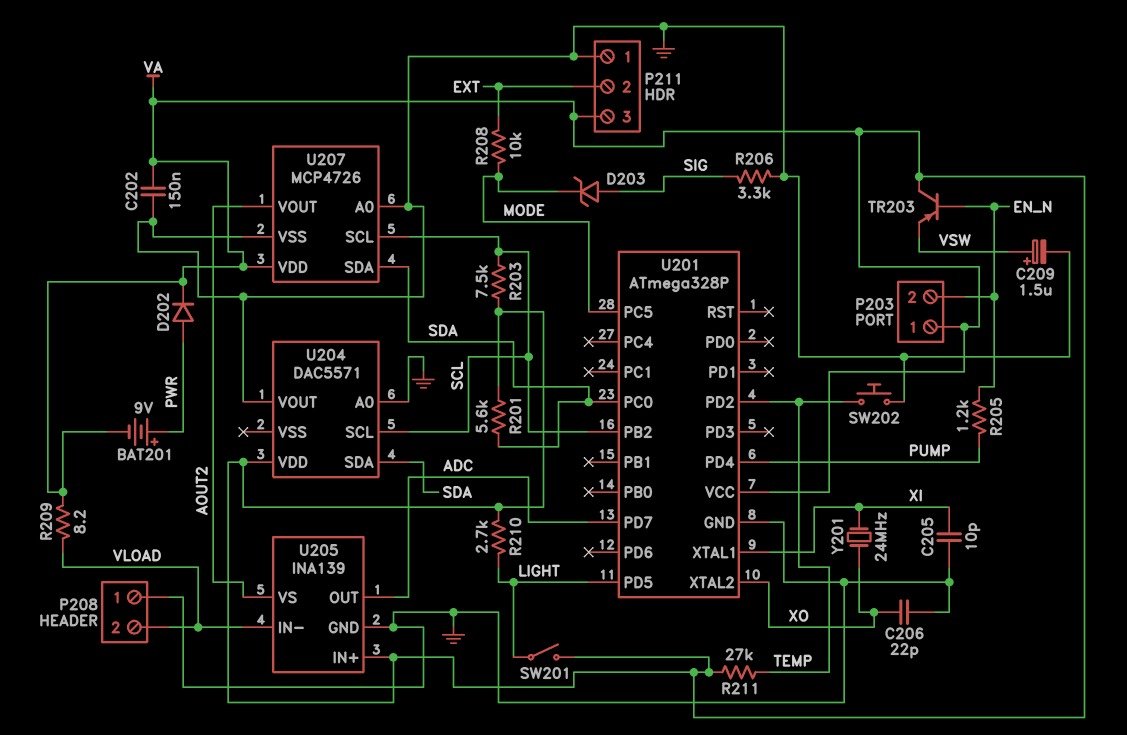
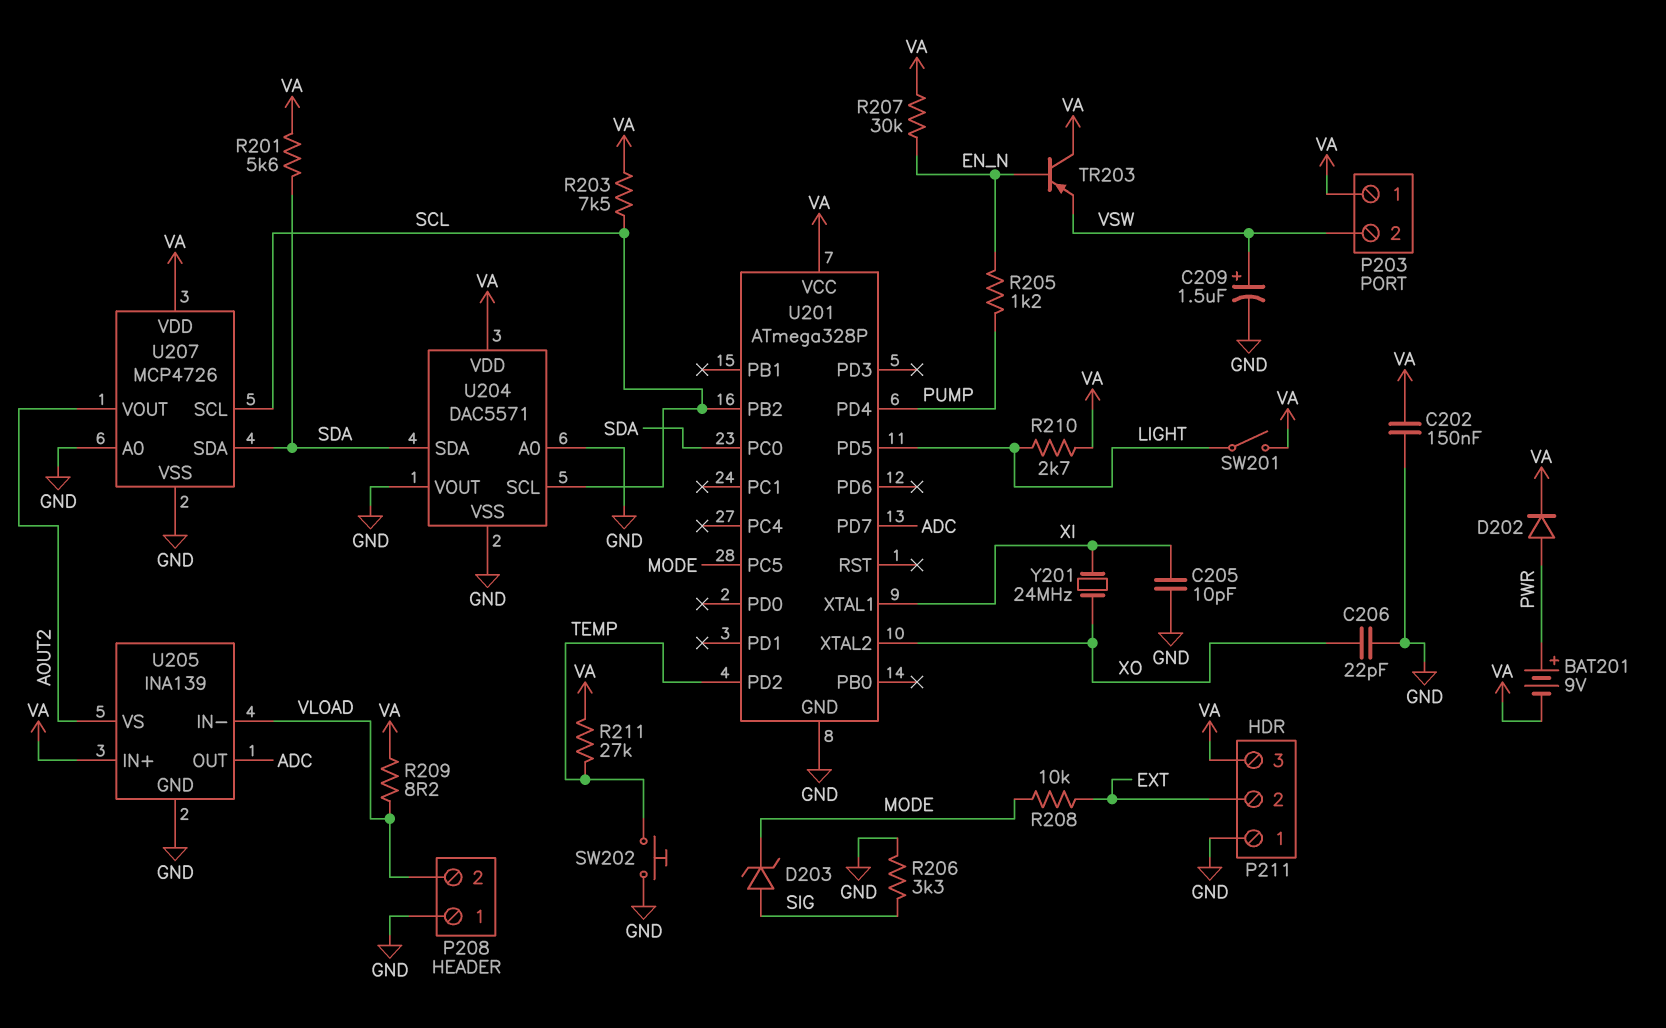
P203 pin 2: EN_N -> VSW
R207: none -> 30k (EN_N, VA)
U204 pin VSS: none -> GND

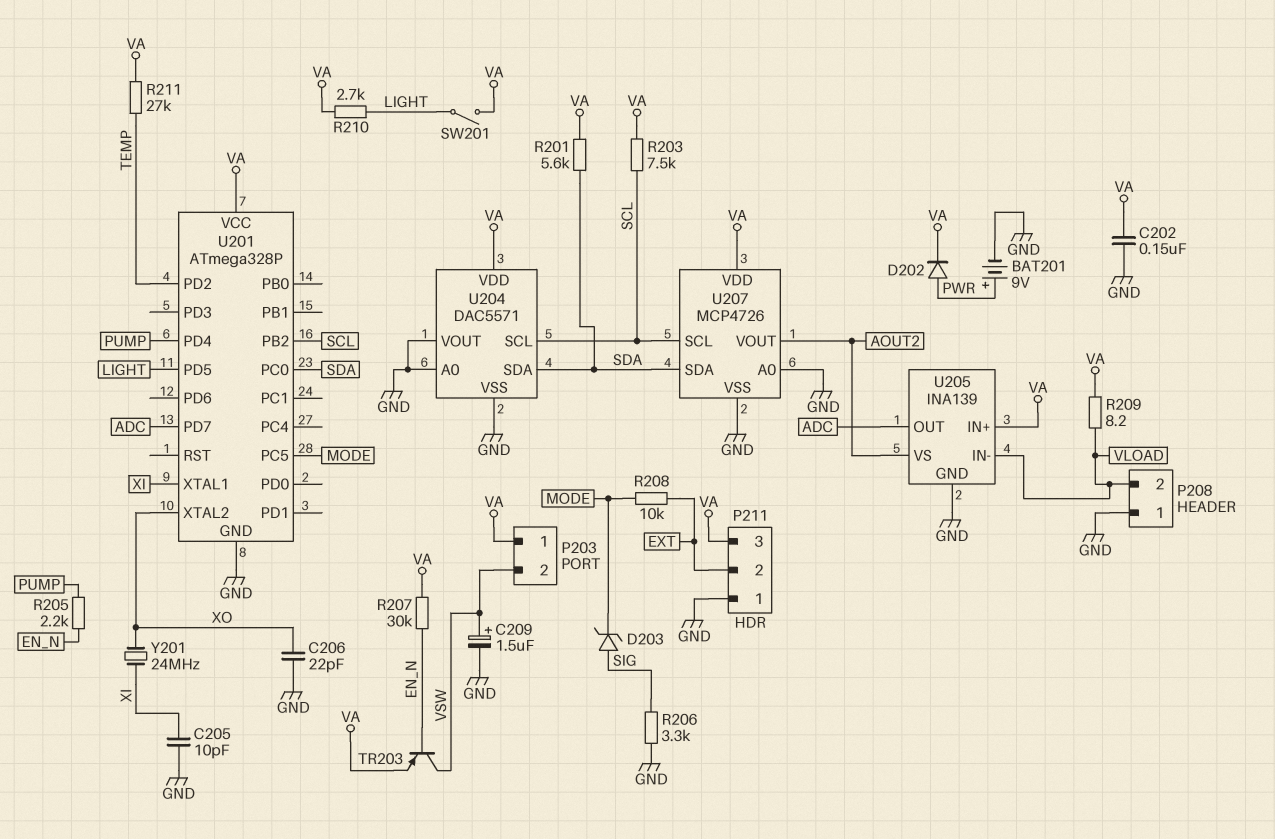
BAT201: 9V (plus PWR, minus VA) -> 9V (plus PWR, minus GND)
R205: 1.2k (EN_N, PUMP) -> 2.2k (EN_N, PUMP)
SW202: button (GND, TEMP) -> none
TR203: PNP (B EN_N, C VA, E VSW) -> PNP (B EN_N, C VSW, E VA)

